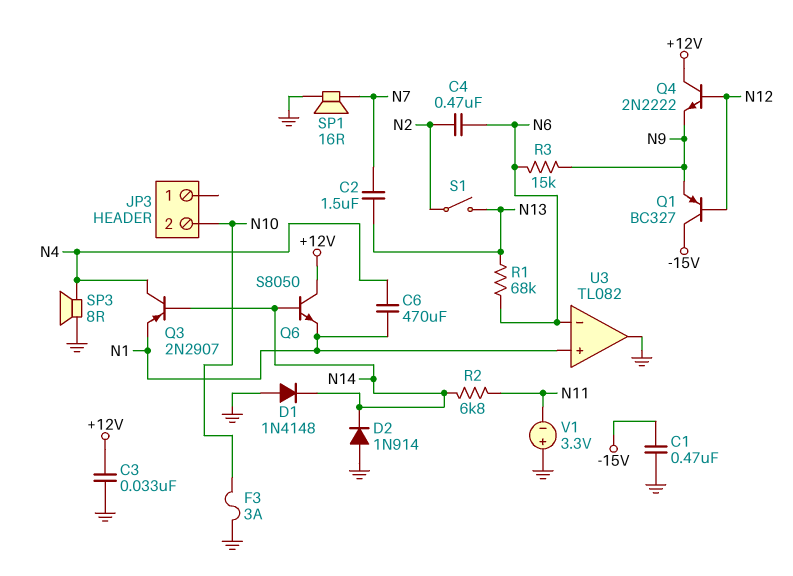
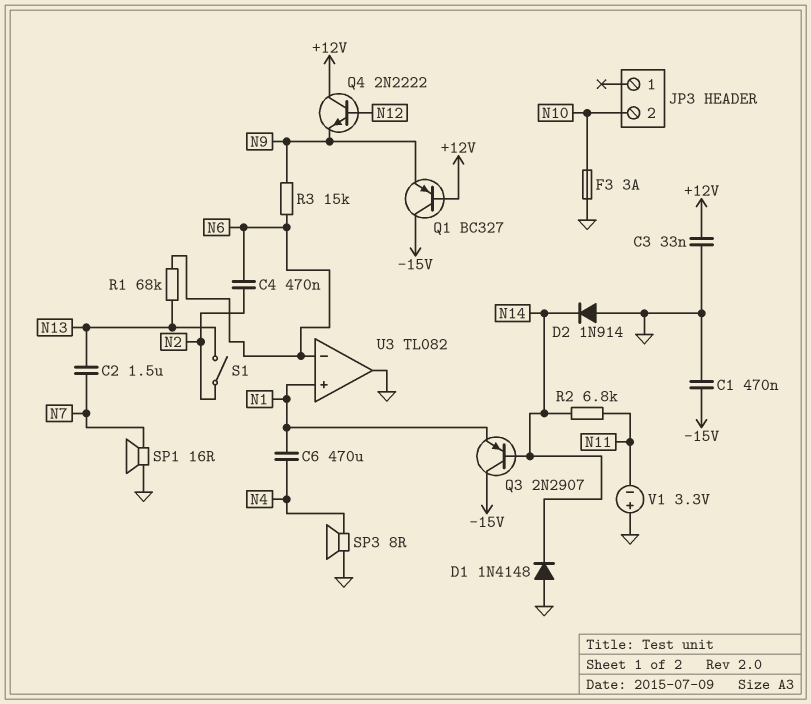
Q1: PNP BC327 (B N12, C -15V, E N9) -> PNP BC327 (B +12V, C -15V, E N9)
Q3: PNP 2N2907 (B N14, C N4, E N1) -> PNP 2N2907 (B N14, C -15V, E N1)
Q6: NPN S8050 (B N14, C +12V, E N1) -> none

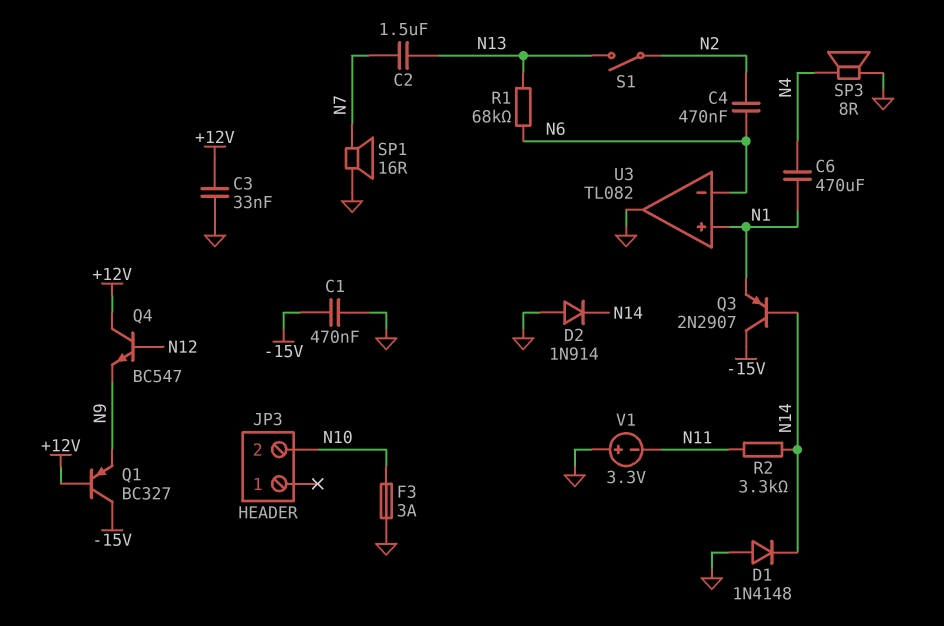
Q4: NPN 2N2222 (B N12, C +12V, E N9) -> NPN BC547 (B N12, C +12V, E N9)
R2: 6.8k (N11, N14) -> 3.3k (N11, N14)
R3: 15k (N6, N9) -> none

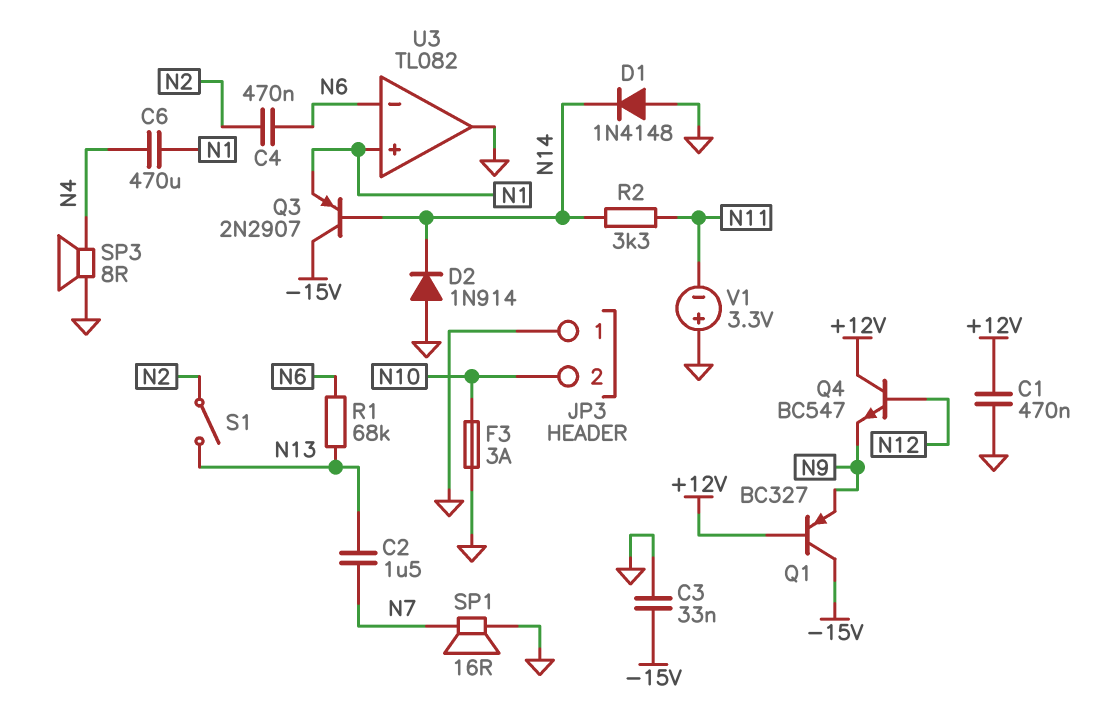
C1: 470nF (-15V, GND) -> 470nF (+12V, GND)
C3: 33nF (+12V, GND) -> 33nF (-15V, GND)
JP3 pin 1: none -> GND

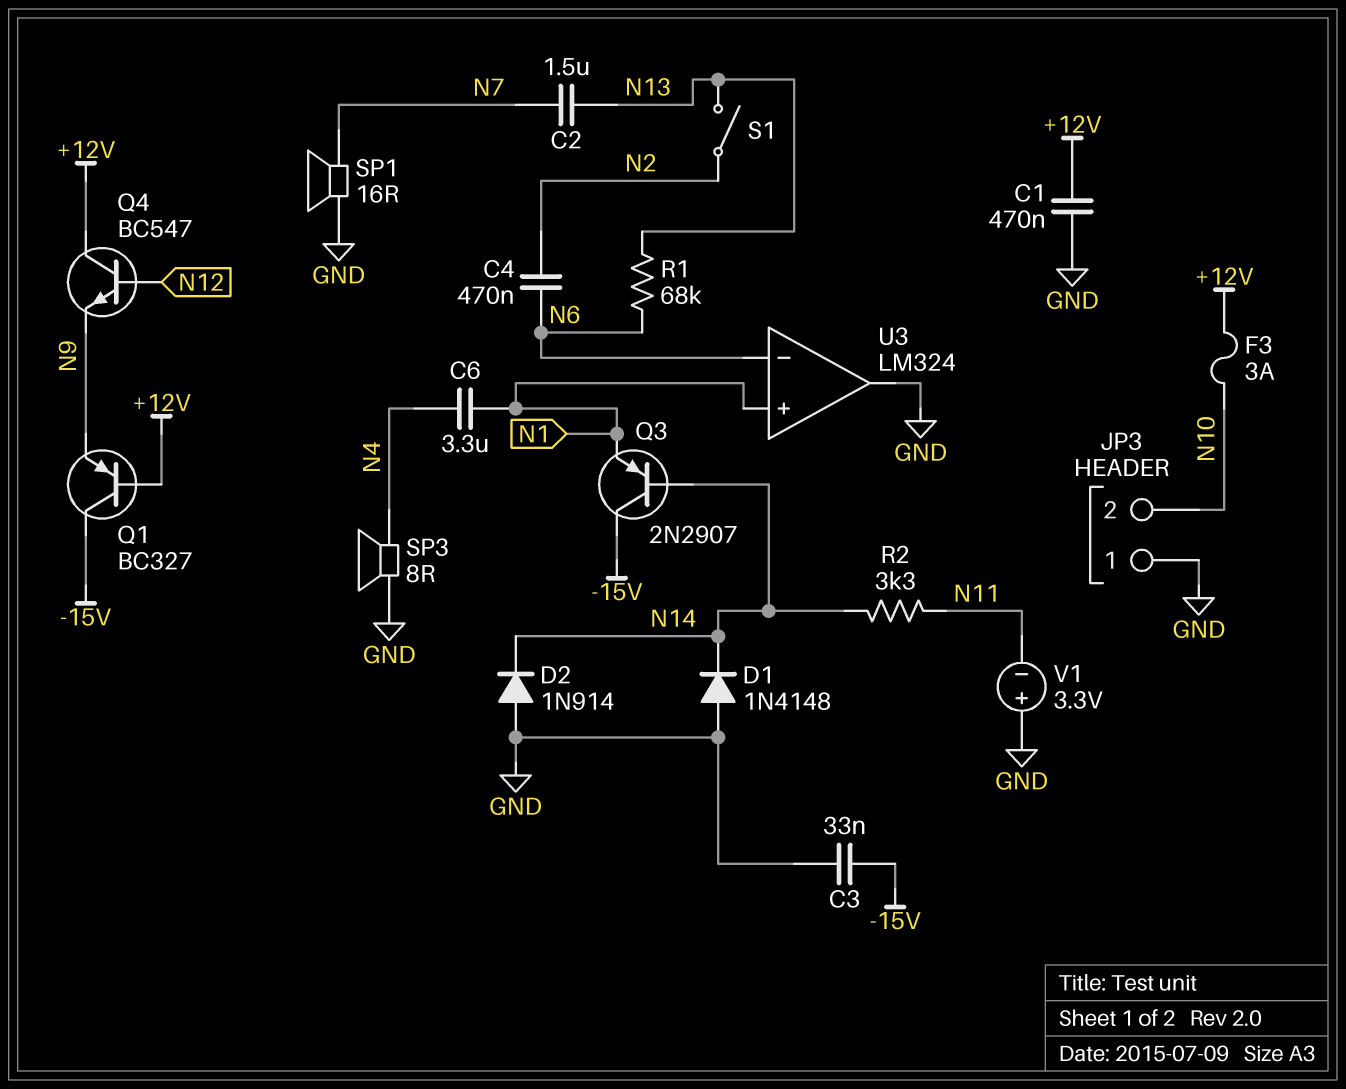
C6: 470uF (N1, N4) -> 3.3uF (N1, N4)
F3: 3A (GND, N10) -> 3A (+12V, N10)
U3: TL082 -> LM324

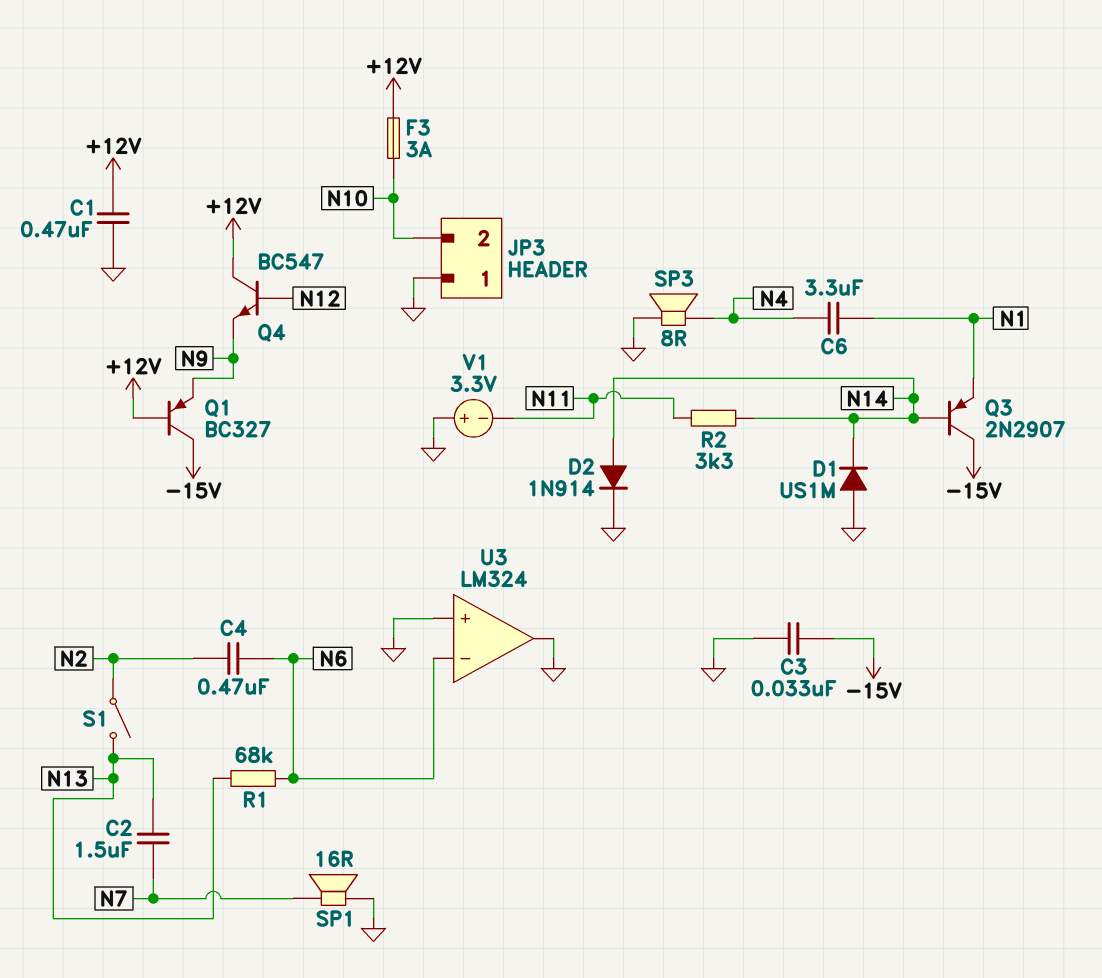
D1: diode 1N4148 (A GND, K N14) -> diode US1M (A GND, K N14)
D2: diode 1N914 (A GND, K N14) -> diode 1N914 (A N14, K GND)
U3 pin in+: N1 -> GND

